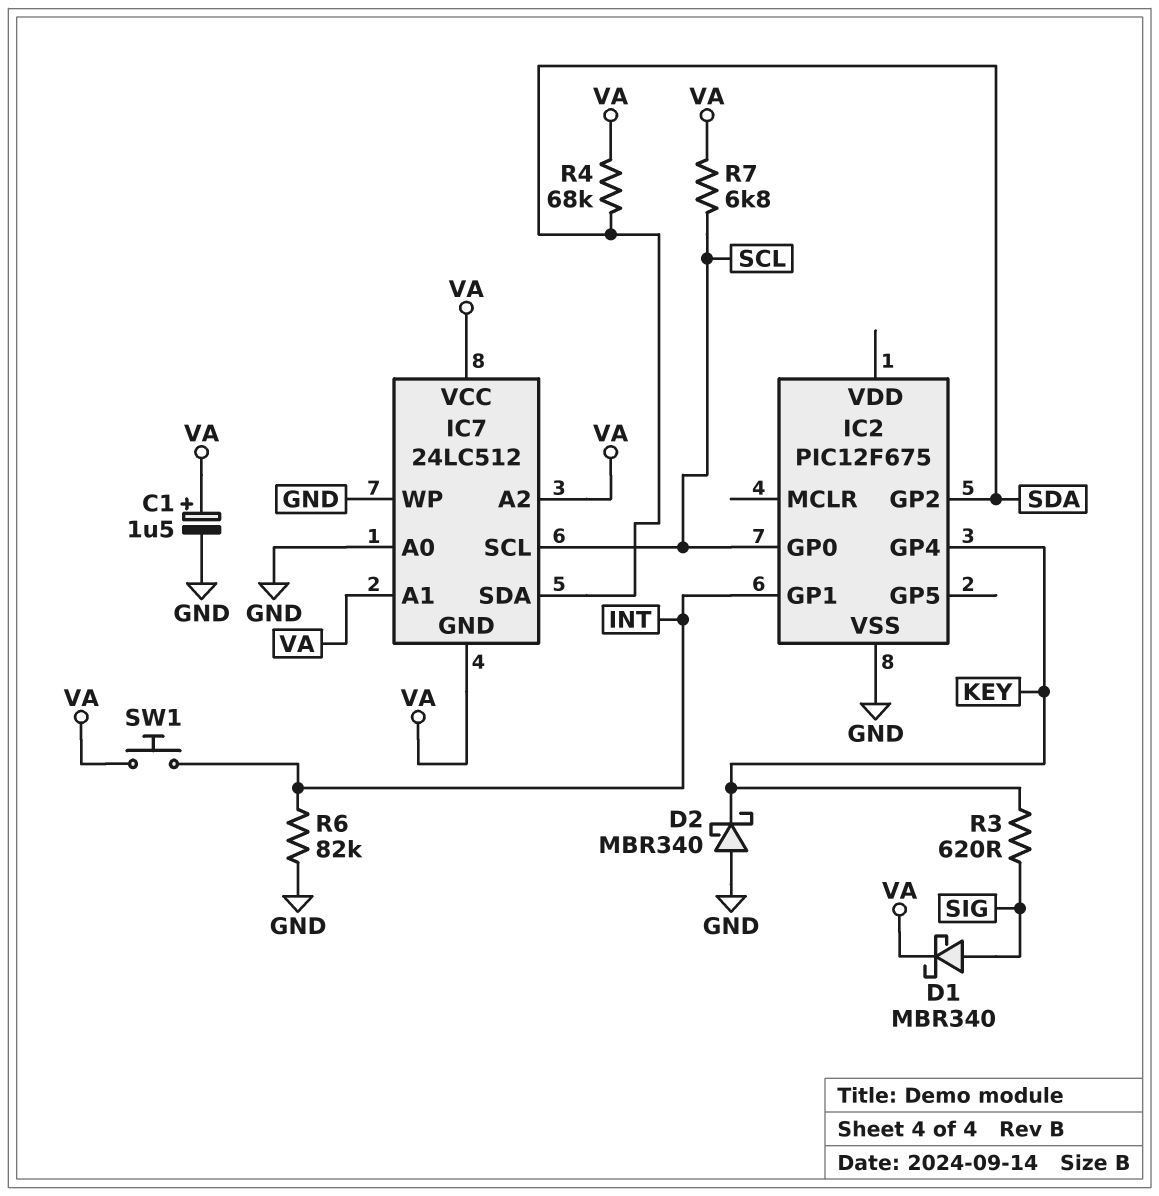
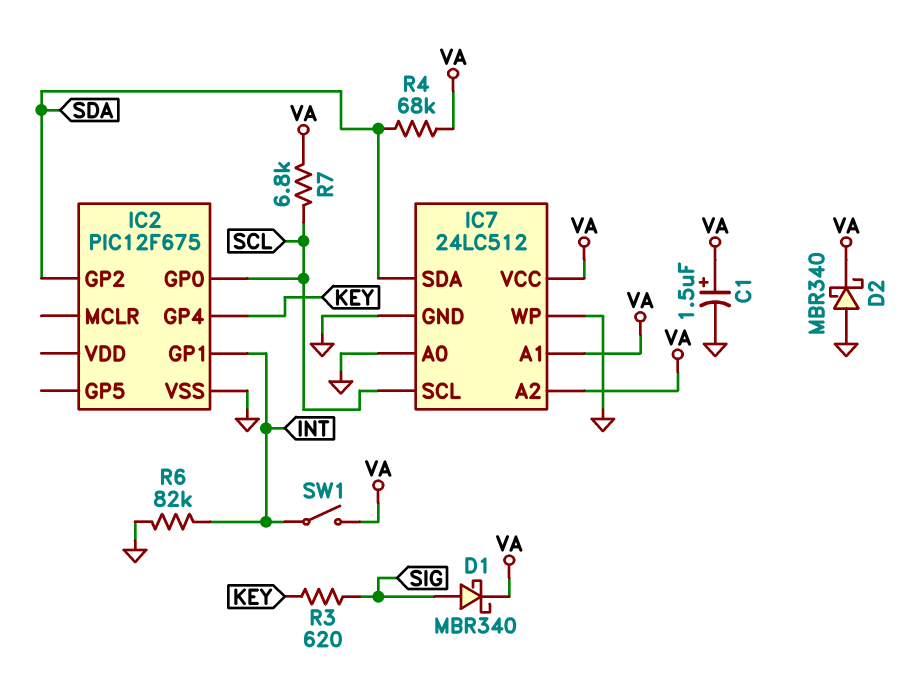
D2: schottky MBR340 (A GND, K KEY) -> schottky MBR340 (A GND, K VA)
IC7 pin GND: VA -> GND
SW1: button (INT, VA) -> switch (INT, VA)

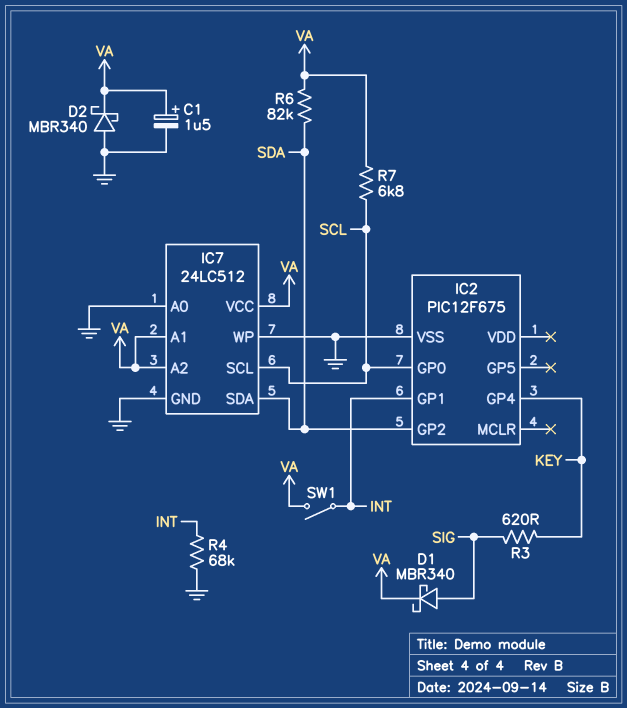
R4: 68k (SDA, VA) -> 68k (GND, INT)
R6: 82k (GND, INT) -> 82k (SDA, VA)

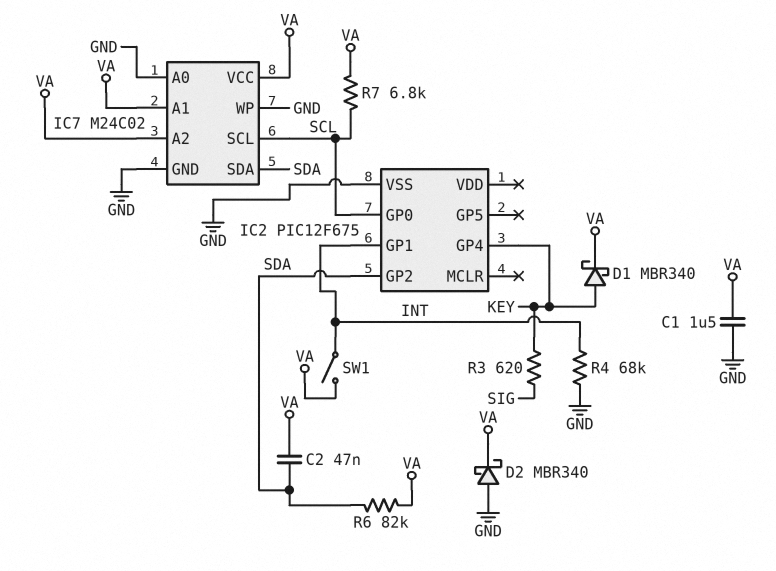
C1: 1.5uF (plus VA, minus GND) -> 1.5uF (GND, VA)
C2: none -> 47nF (SDA, VA)
D1: schottky MBR340 (A SIG, K VA) -> schottky MBR340 (A KEY, K VA)
IC7: 24LC512 -> M24C02

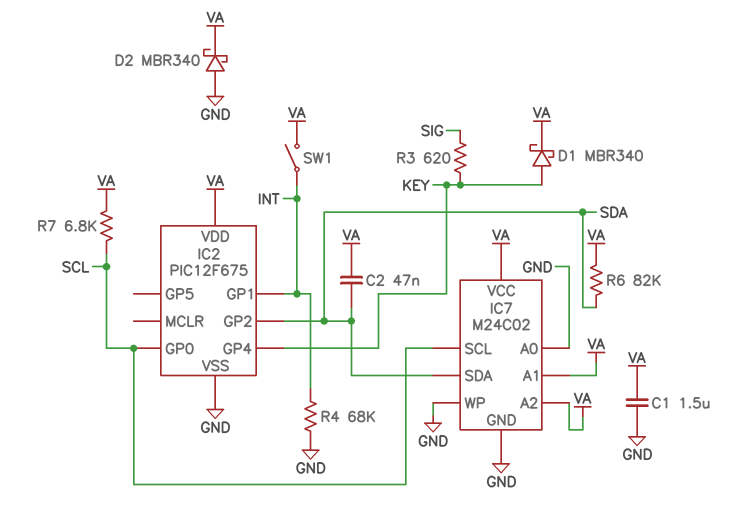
IC2 pin VDD: none -> VA

